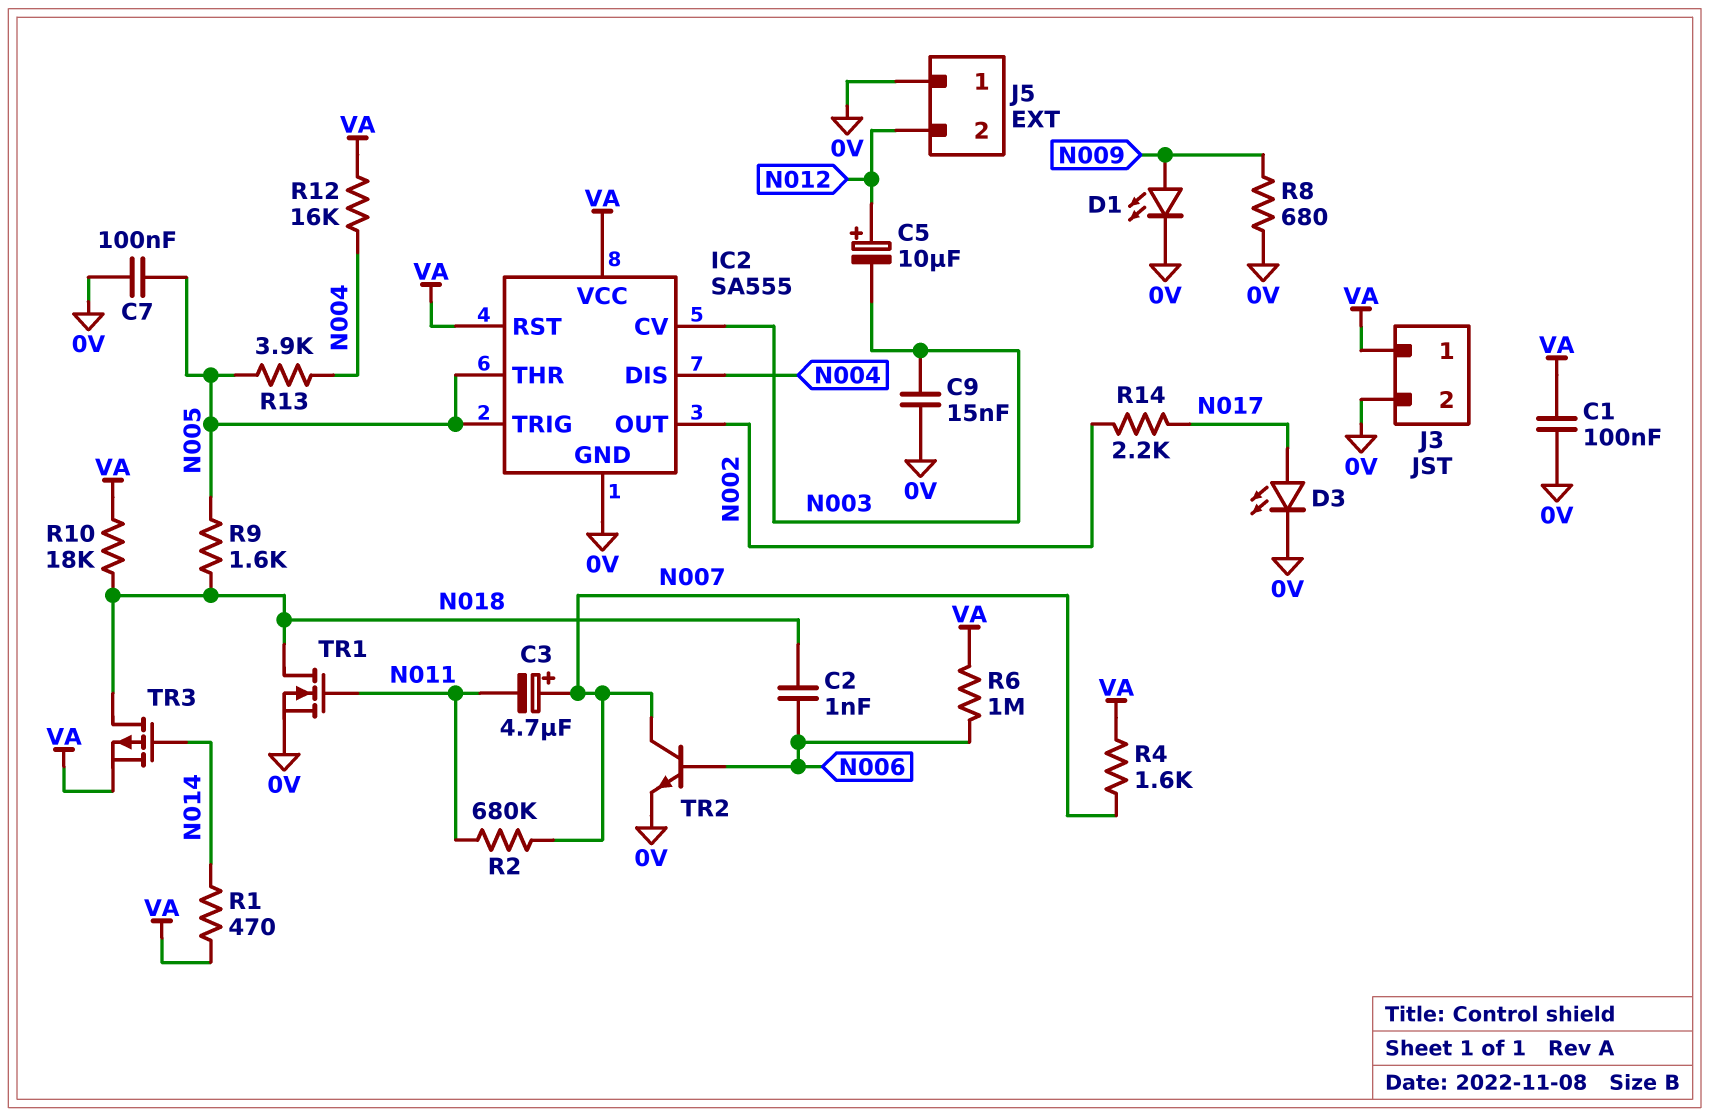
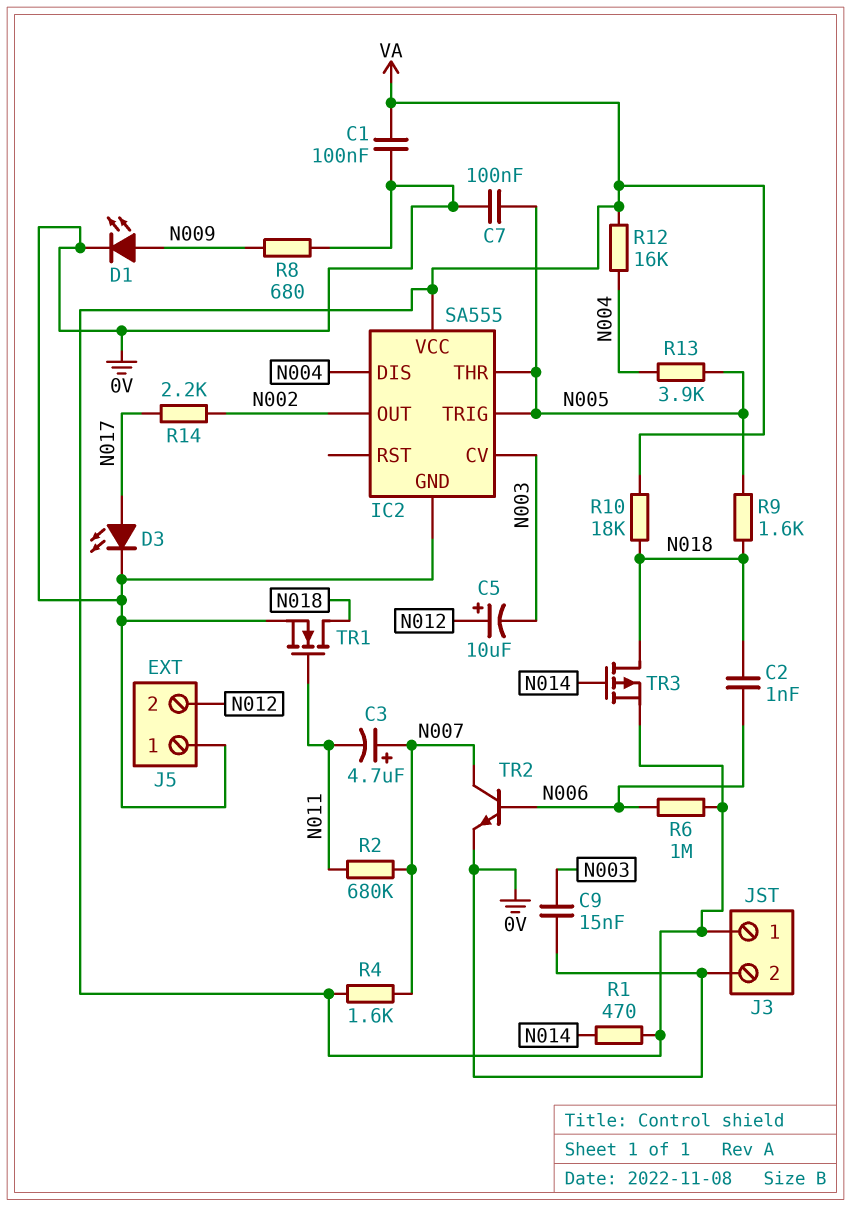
IC2 pin RST: VA -> none

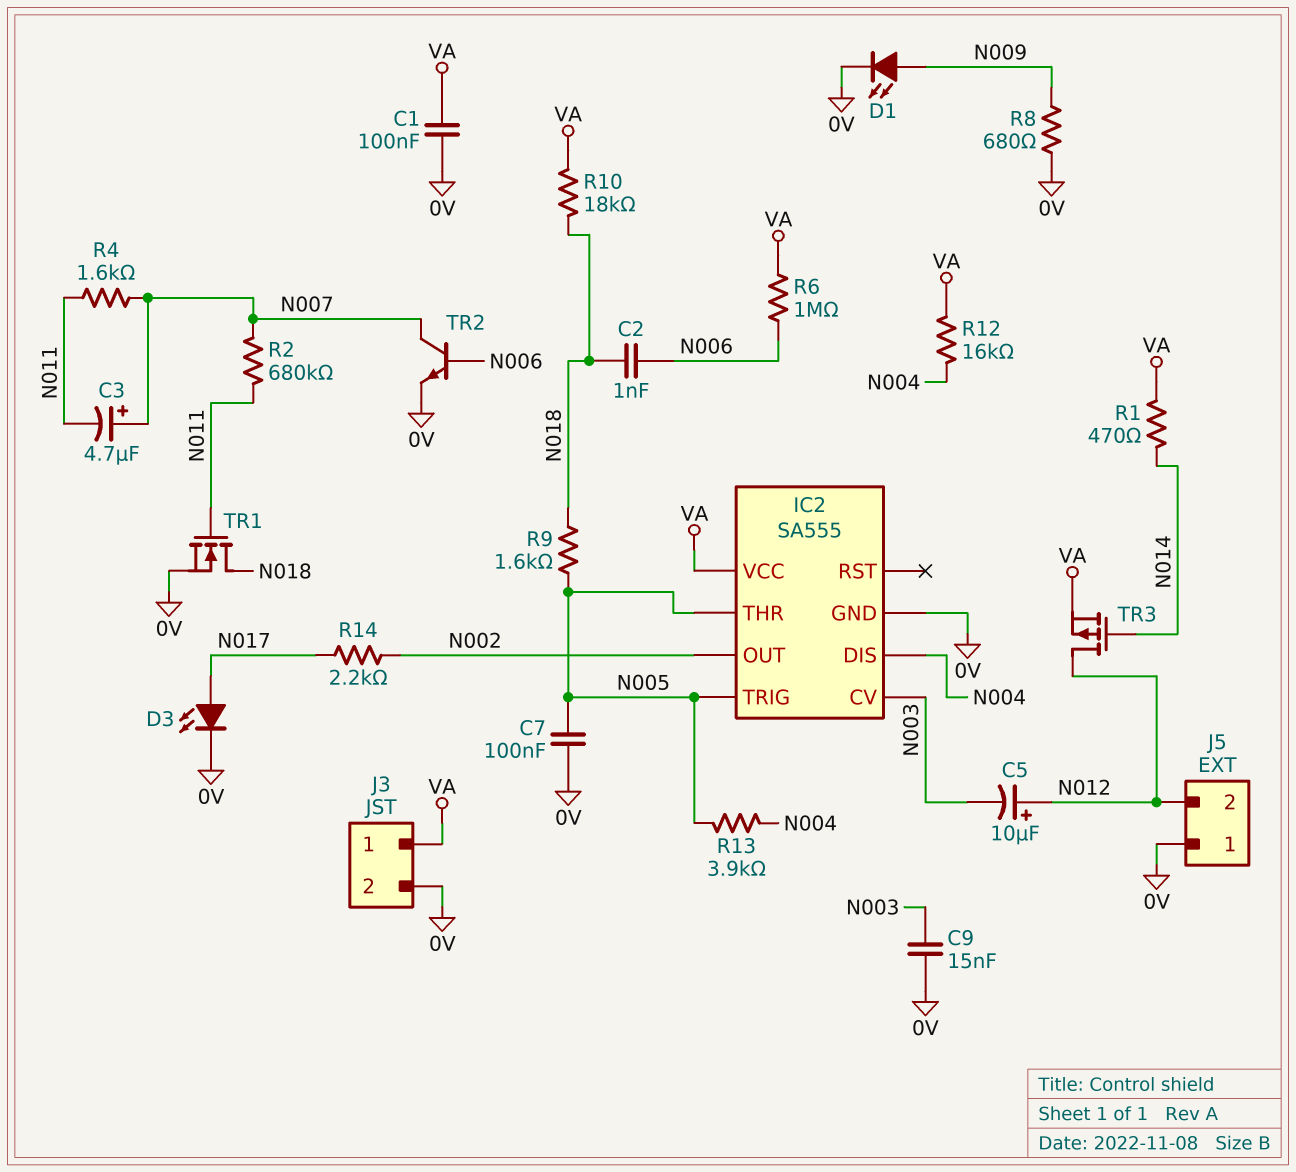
R4: 1.6k (N007, VA) -> 1.6k (N007, N011)
TR3: PMOS (G N014, D N018, S VA) -> PMOS (G N014, D N012, S VA)

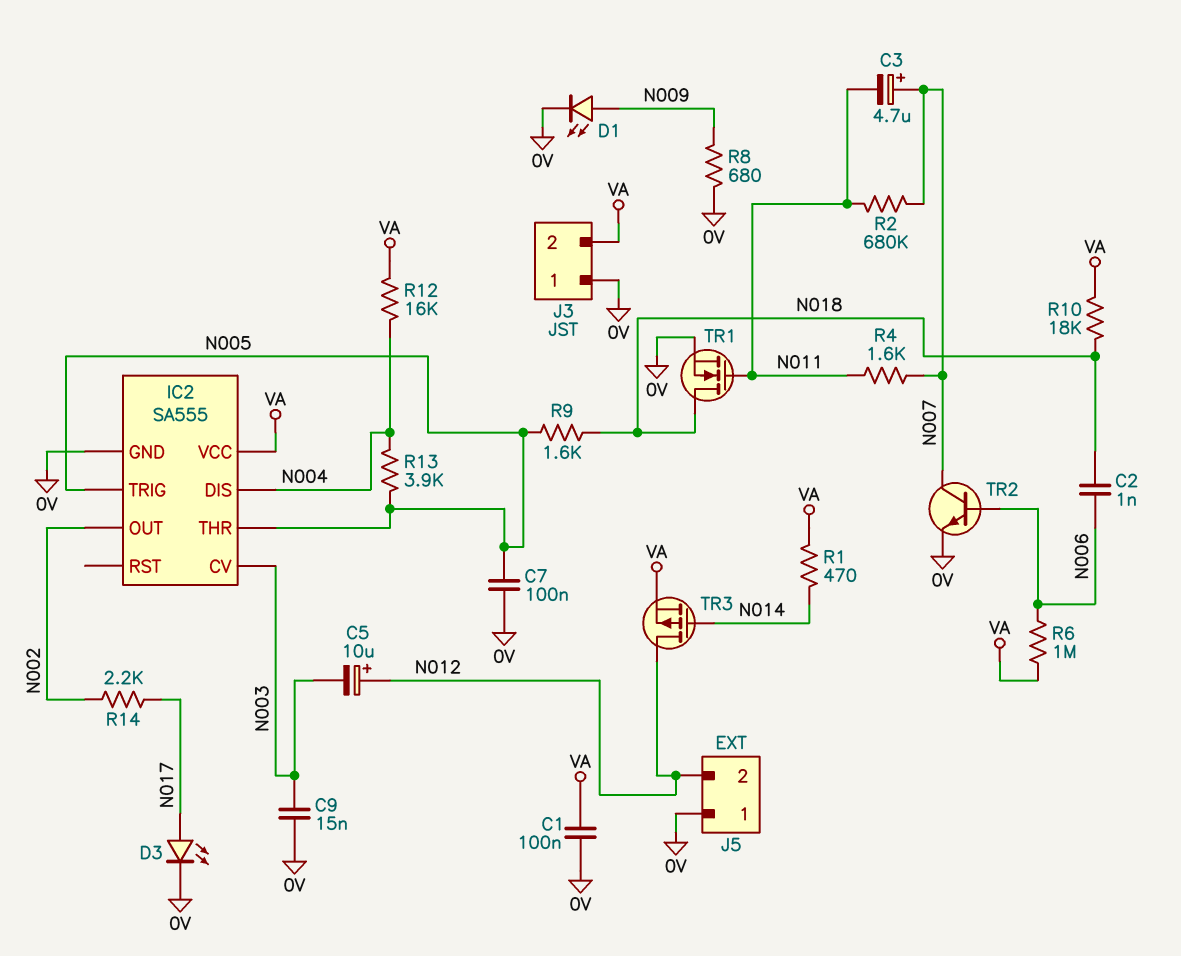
J3 pin 1: VA -> 0V
J3 pin 2: 0V -> VA

